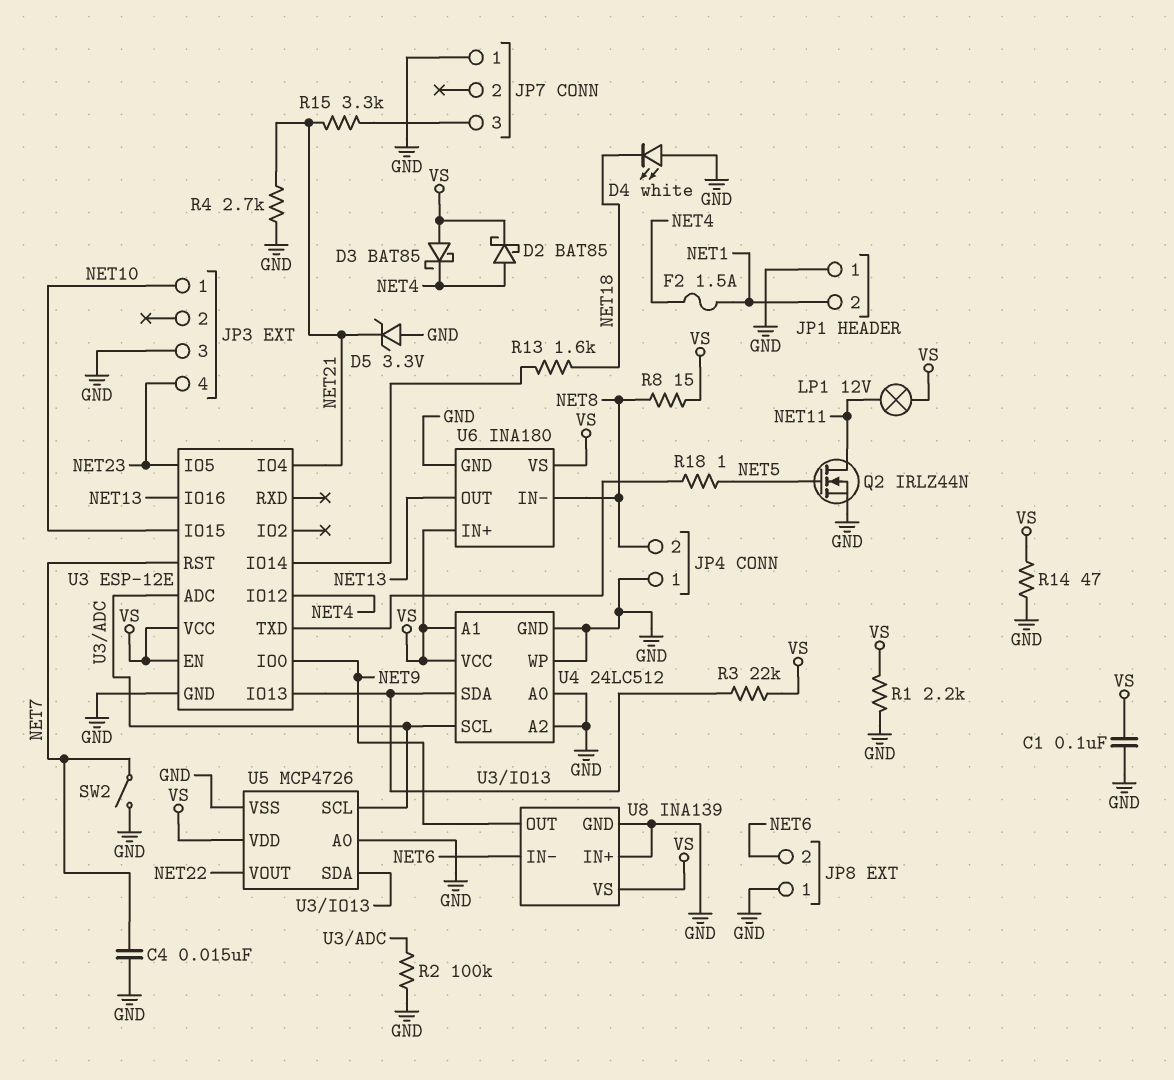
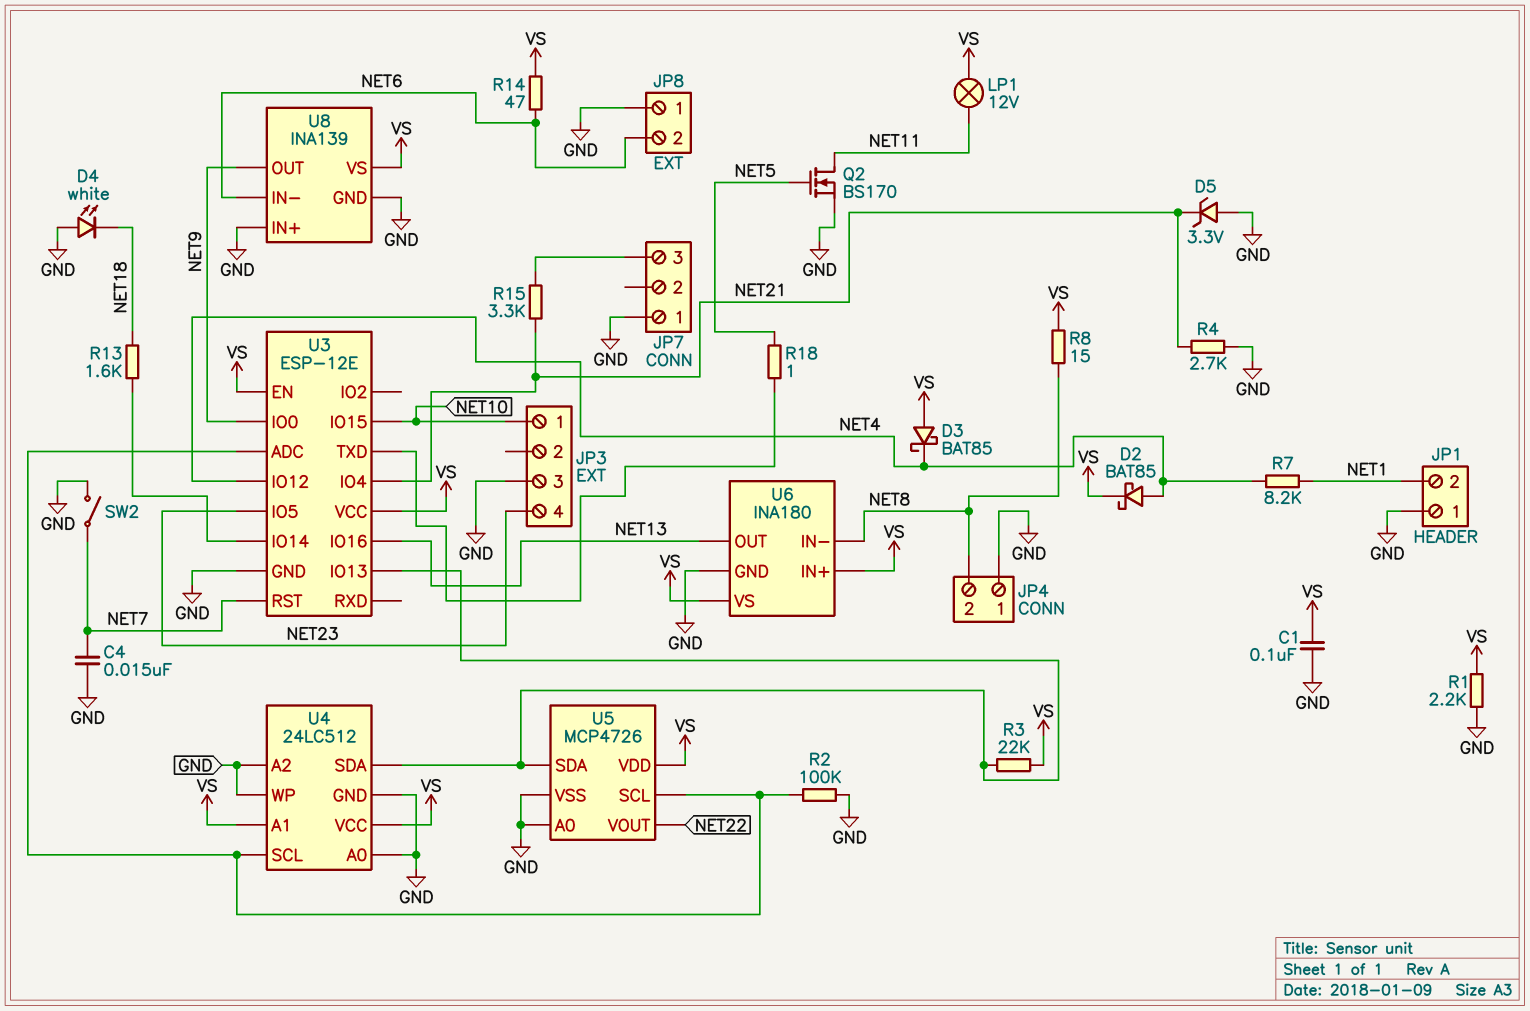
F2: 1.5A (NET1, NET4) -> none
Q2: NMOS IRLZ44N (G NET5, D NET11, S GND) -> NMOS BS170 (G NET5, D NET11, S GND)
R7: none -> 8.2k (NET1, NET4)
R14: 47 (GND, VS) -> 47 (NET6, VS)

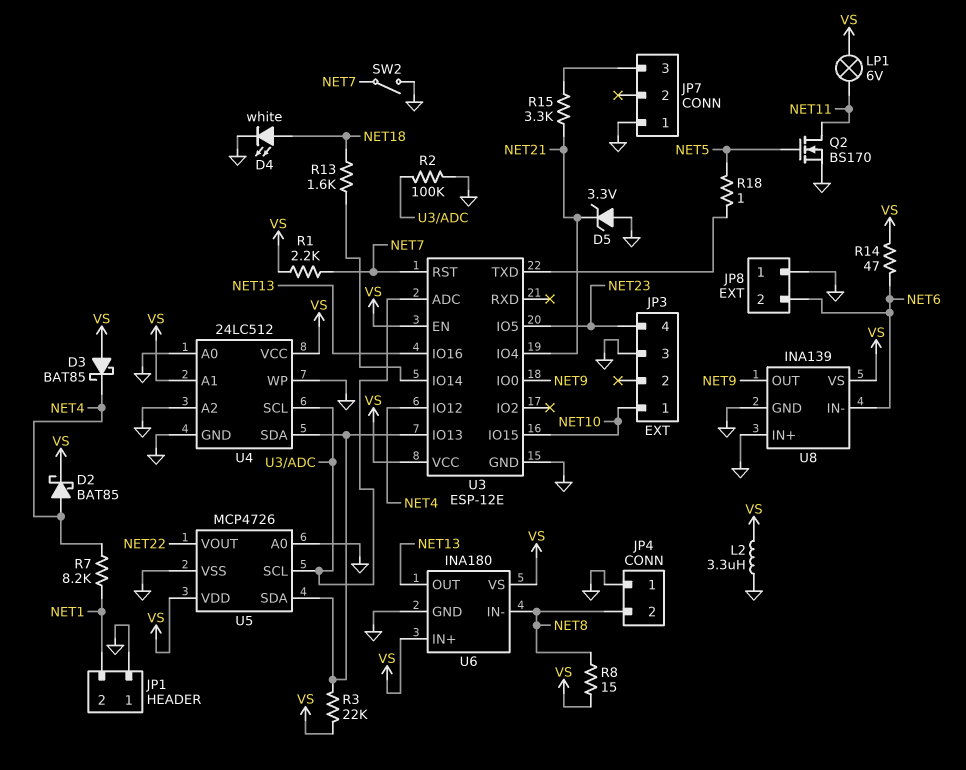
C1: 100nF (GND, VS) -> none
C4: 15nF (GND, NET7) -> none
D4: LED white (A GND, K NET18) -> LED white (A NET18, K GND)
L2: none -> 3.3uH (GND, VS)
LP1: lamp 12V (NET11, VS) -> lamp 6V (NET11, VS)
R1: 2.2k (GND, VS) -> 2.2k (NET7, VS)
R4: 2.7k (GND, NET21) -> none

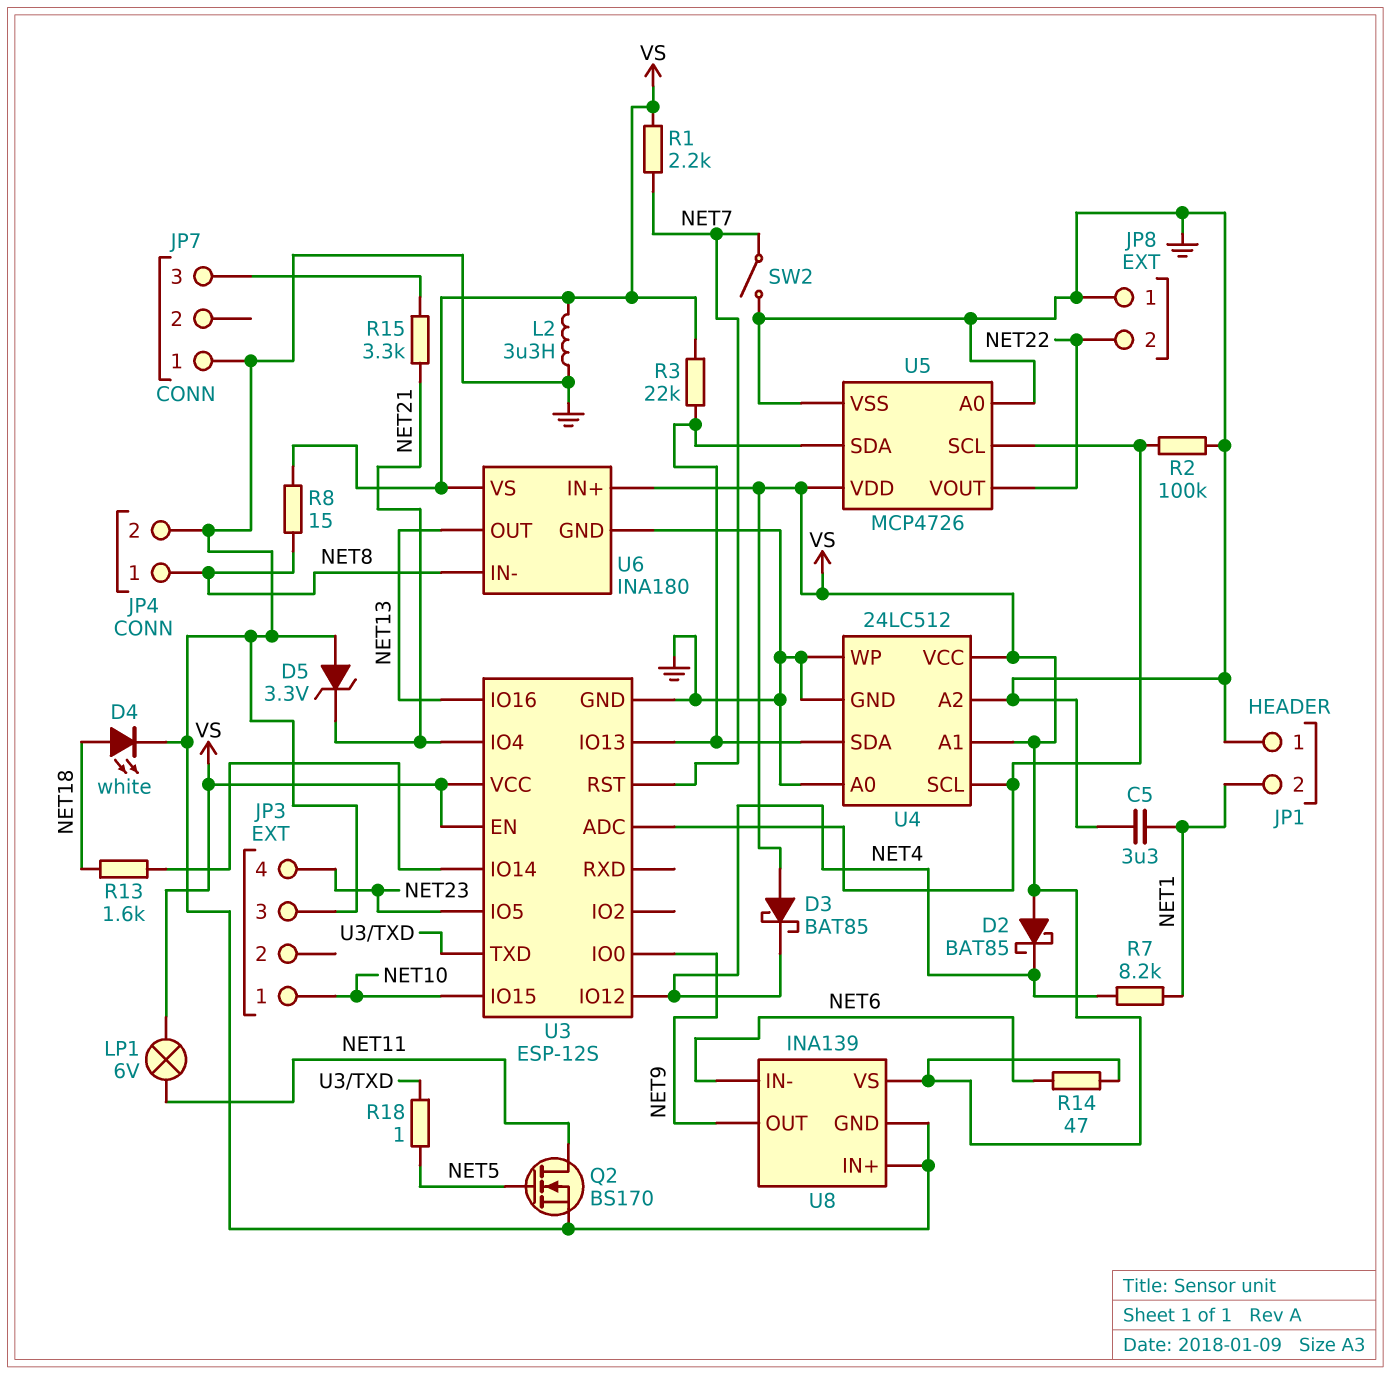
C5: none -> 3.3uF (GND, NET1)
D2: schottky BAT85 (A NET4, K VS) -> schottky BAT85 (A VS, K NET4)
JP4 pin 1: GND -> NET8
JP4 pin 2: NET8 -> GND
JP8 pin 2: NET6 -> NET22
U3: ESP-12E -> ESP-12S

